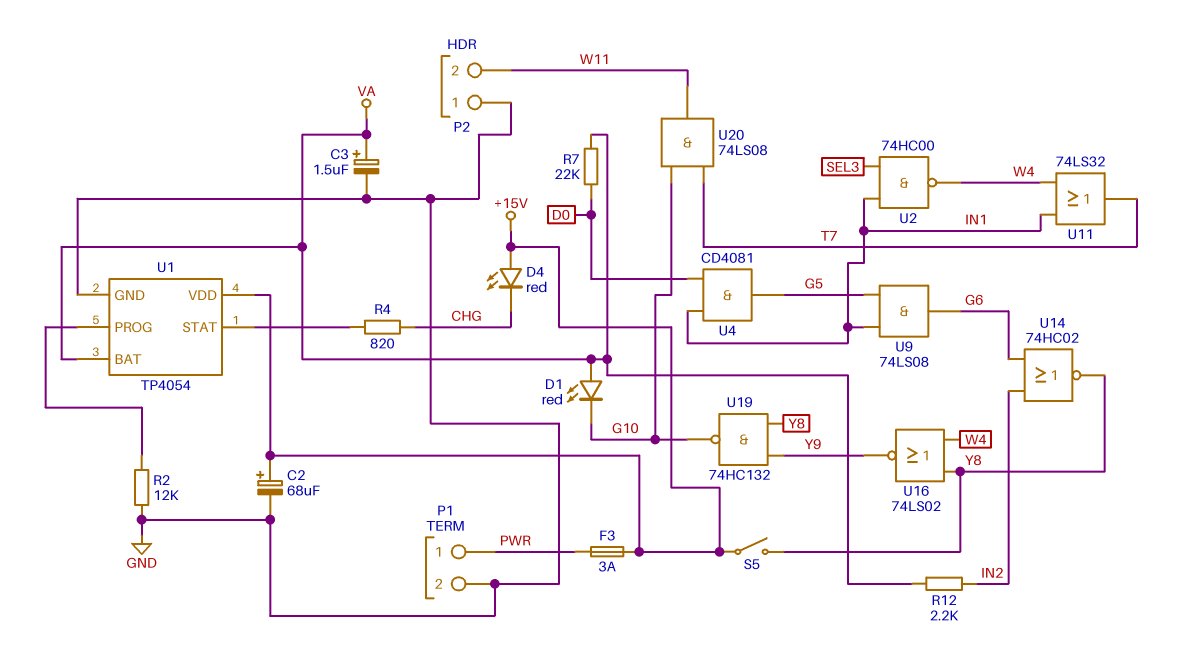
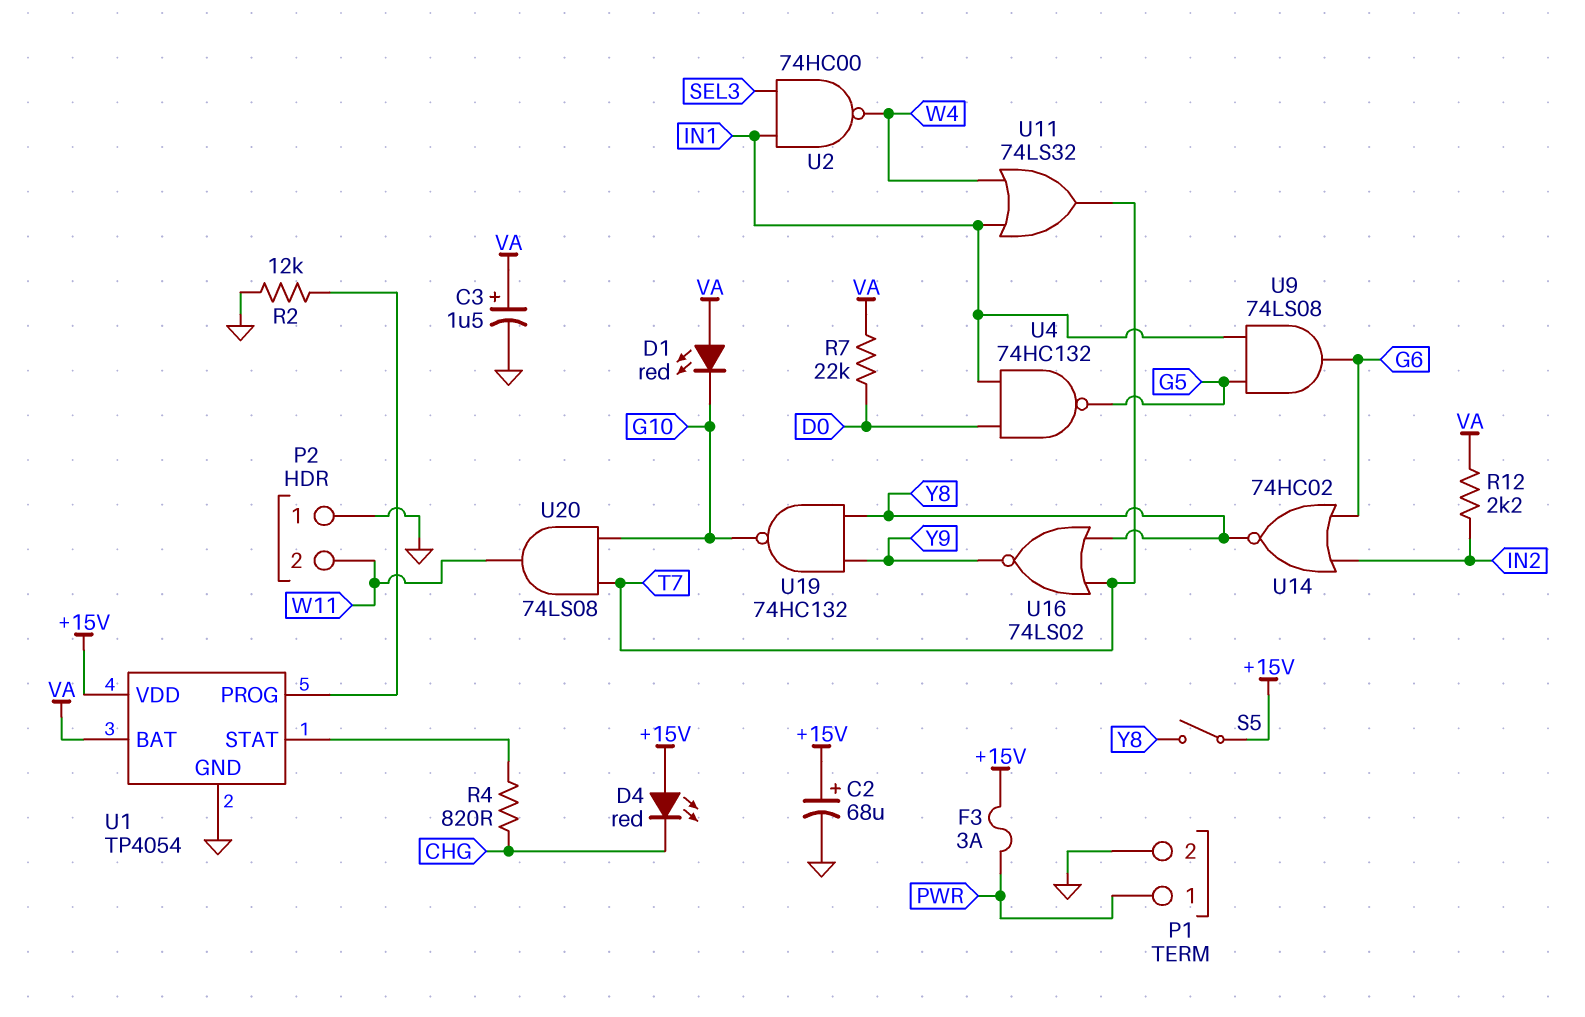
U4: AND CD4081 (in D0, in IN1, out G5) -> NAND 74HC132 (in D0, in IN1, out G5)
U16: NOR 74LS02 (in W4, in Y8, out Y9) -> NOR 74LS02 (in T7, in Y8, out Y9)

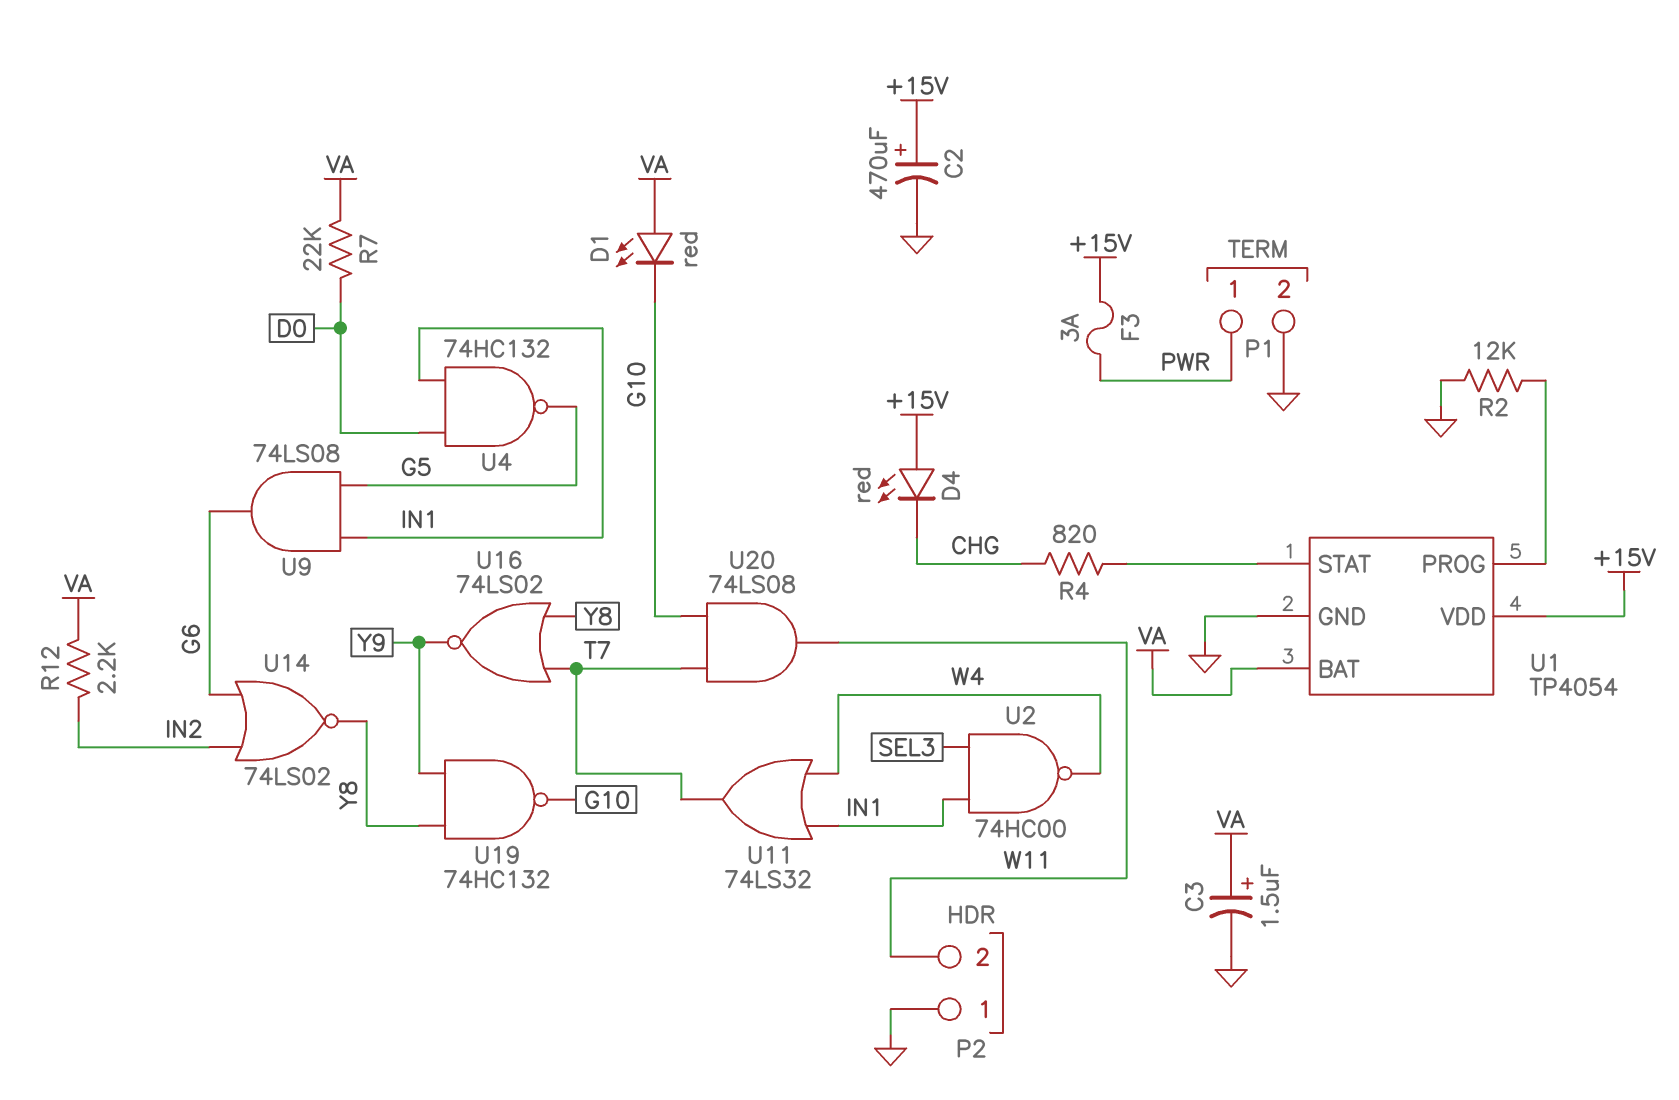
C2: 68uF (plus +15V, minus GND) -> 470uF (plus +15V, minus GND)
S5: switch (+15V, Y8) -> none
U14: NOR 74HC02 (in G6, in IN2, out Y8) -> NOR 74LS02 (in G6, in IN2, out Y8)

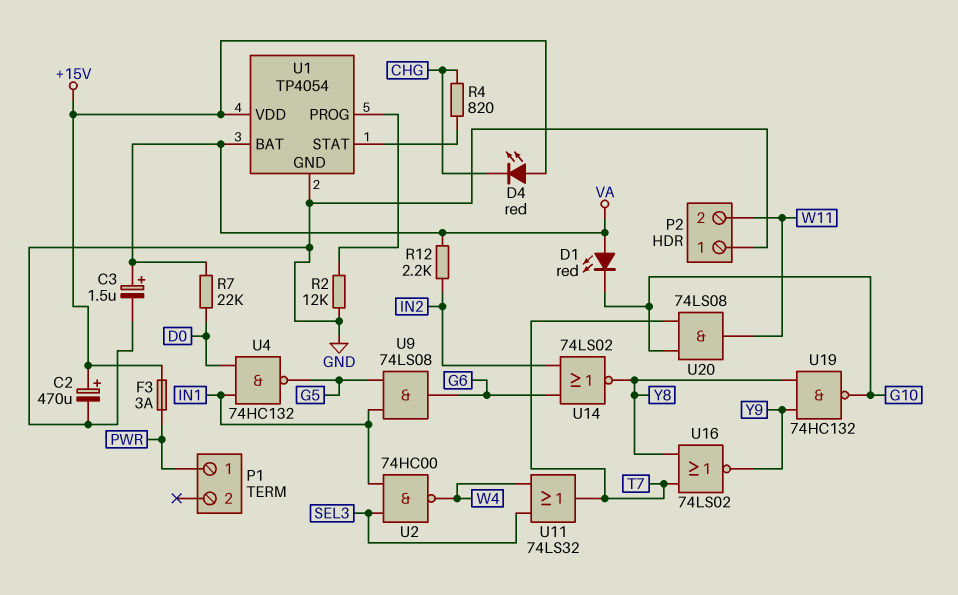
P1 pin 2: GND -> none
U11: OR 74LS32 (in IN1, in W4, out T7) -> OR 74LS32 (in SEL3, in W4, out T7)

